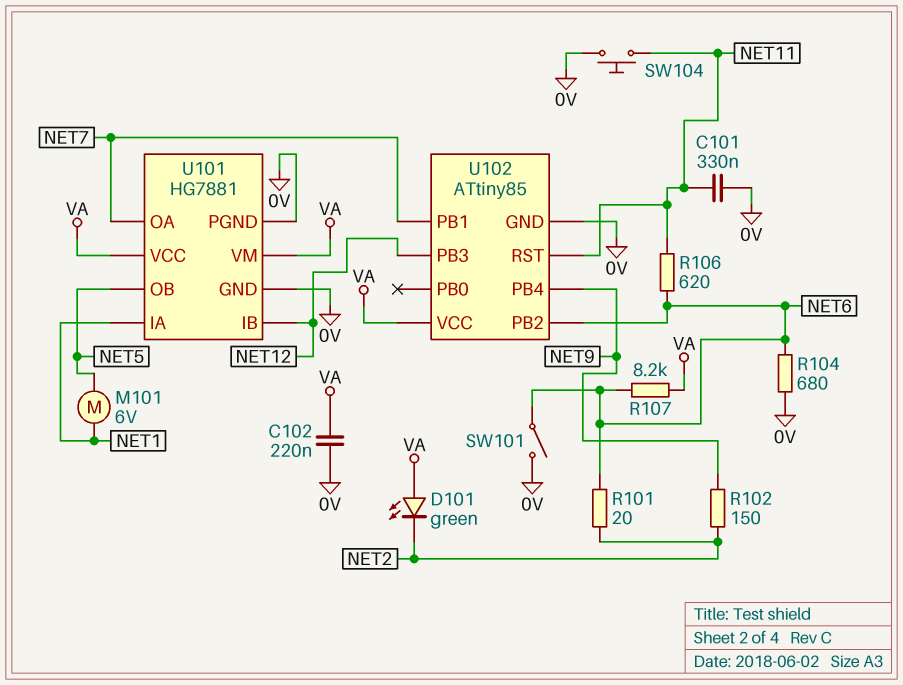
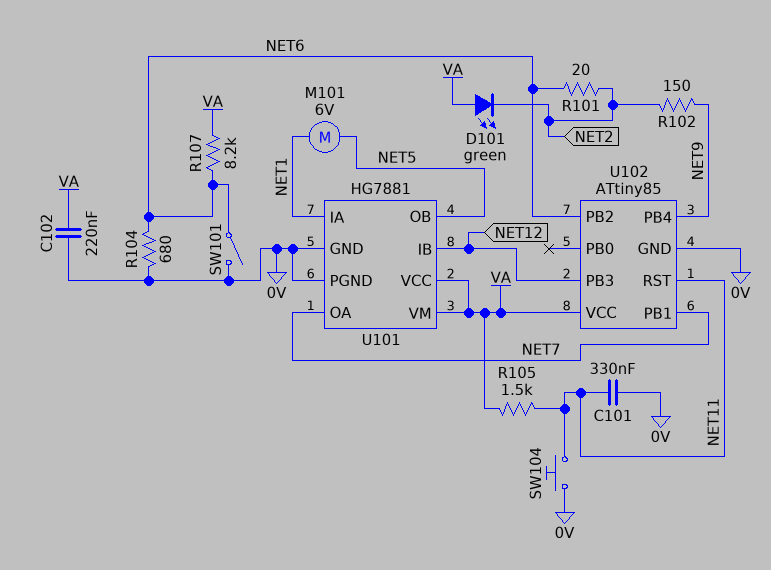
R105: none -> 1.5k (NET11, VA)
R106: 620 (NET6, NET11) -> none

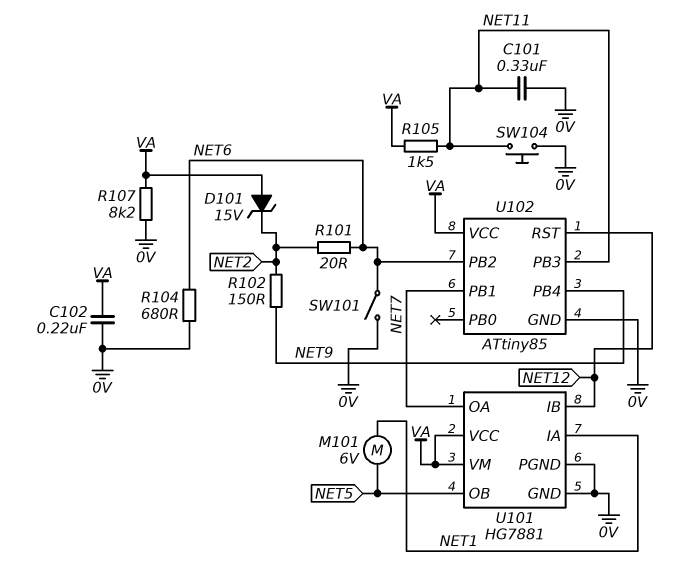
D101: LED green (A VA, K NET2) -> zener 15V (A VA, K NET2)
R107: 8.2k (NET6, VA) -> 8.2k (0V, VA)
U102 pin PB3: NET12 -> NET11
U102 pin RST: NET11 -> NET12

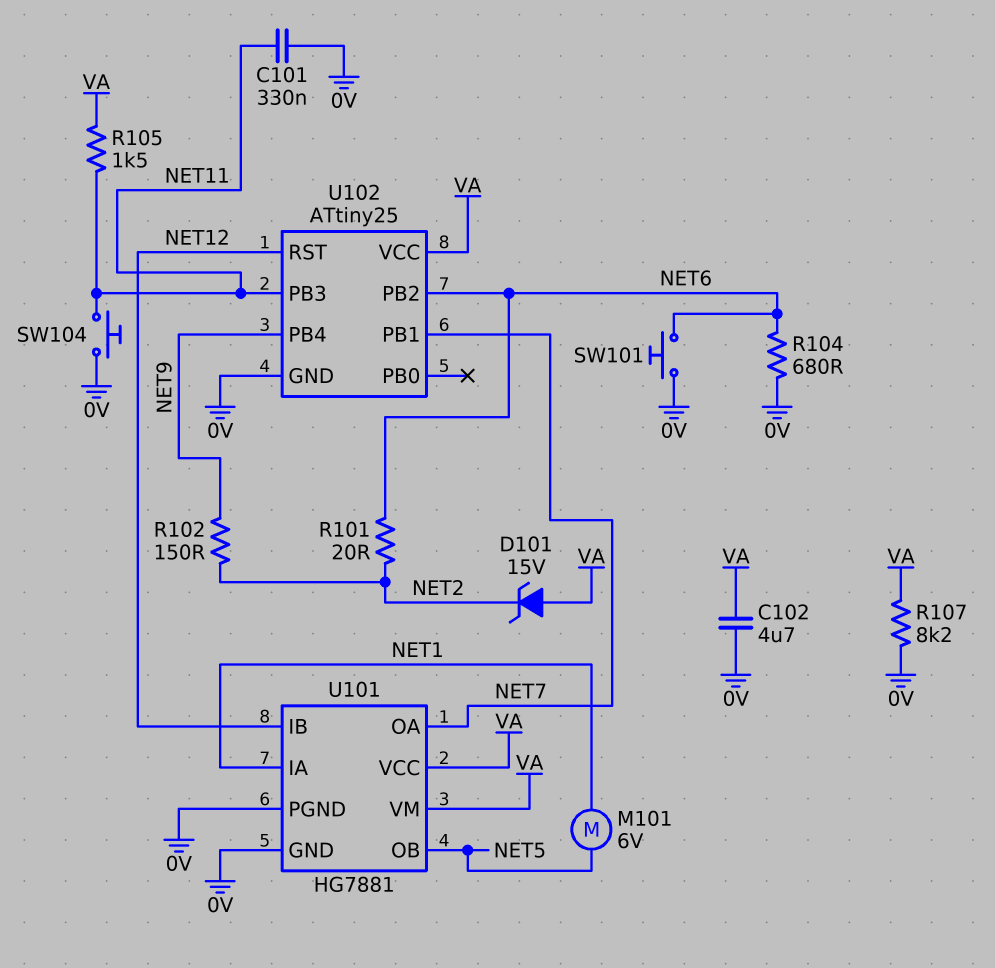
C102: 220nF (0V, VA) -> 4.7uF (0V, VA)
SW101: switch (0V, NET6) -> button (0V, NET6)
U102: ATtiny85 -> ATtiny25

